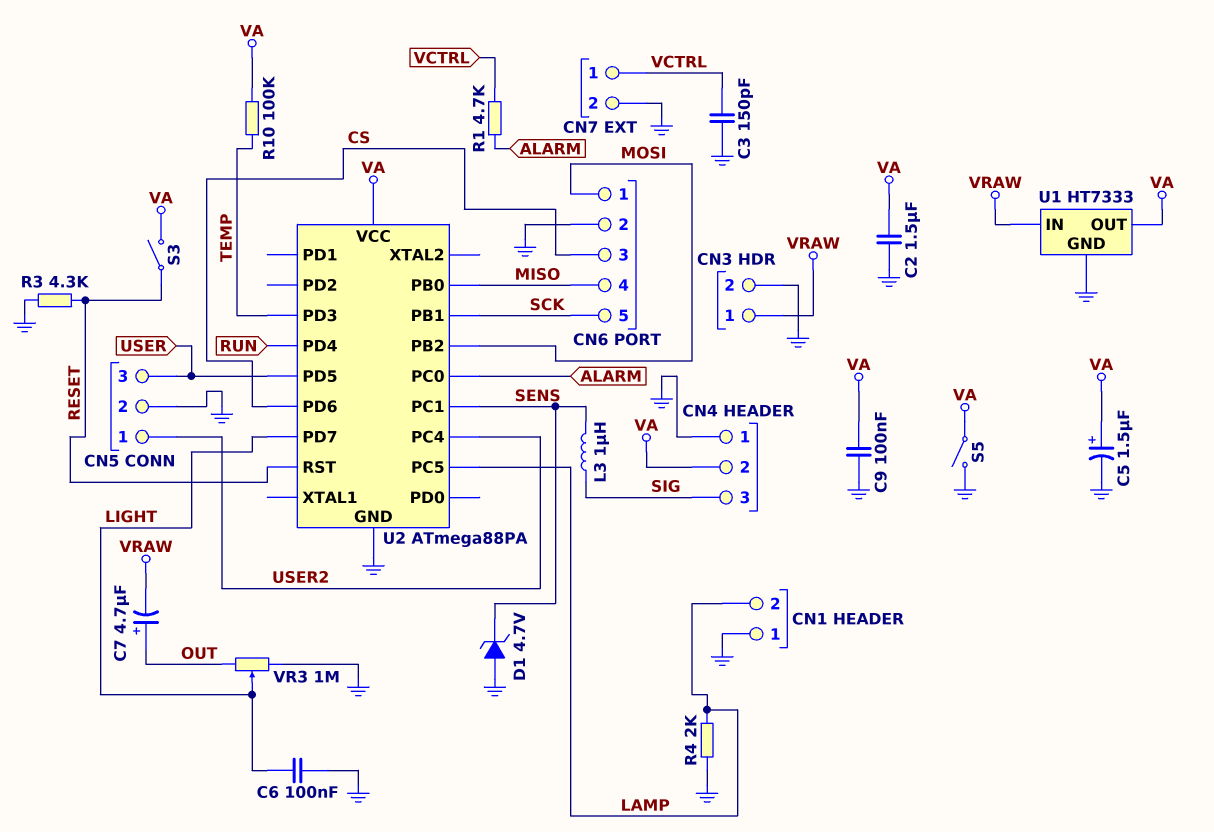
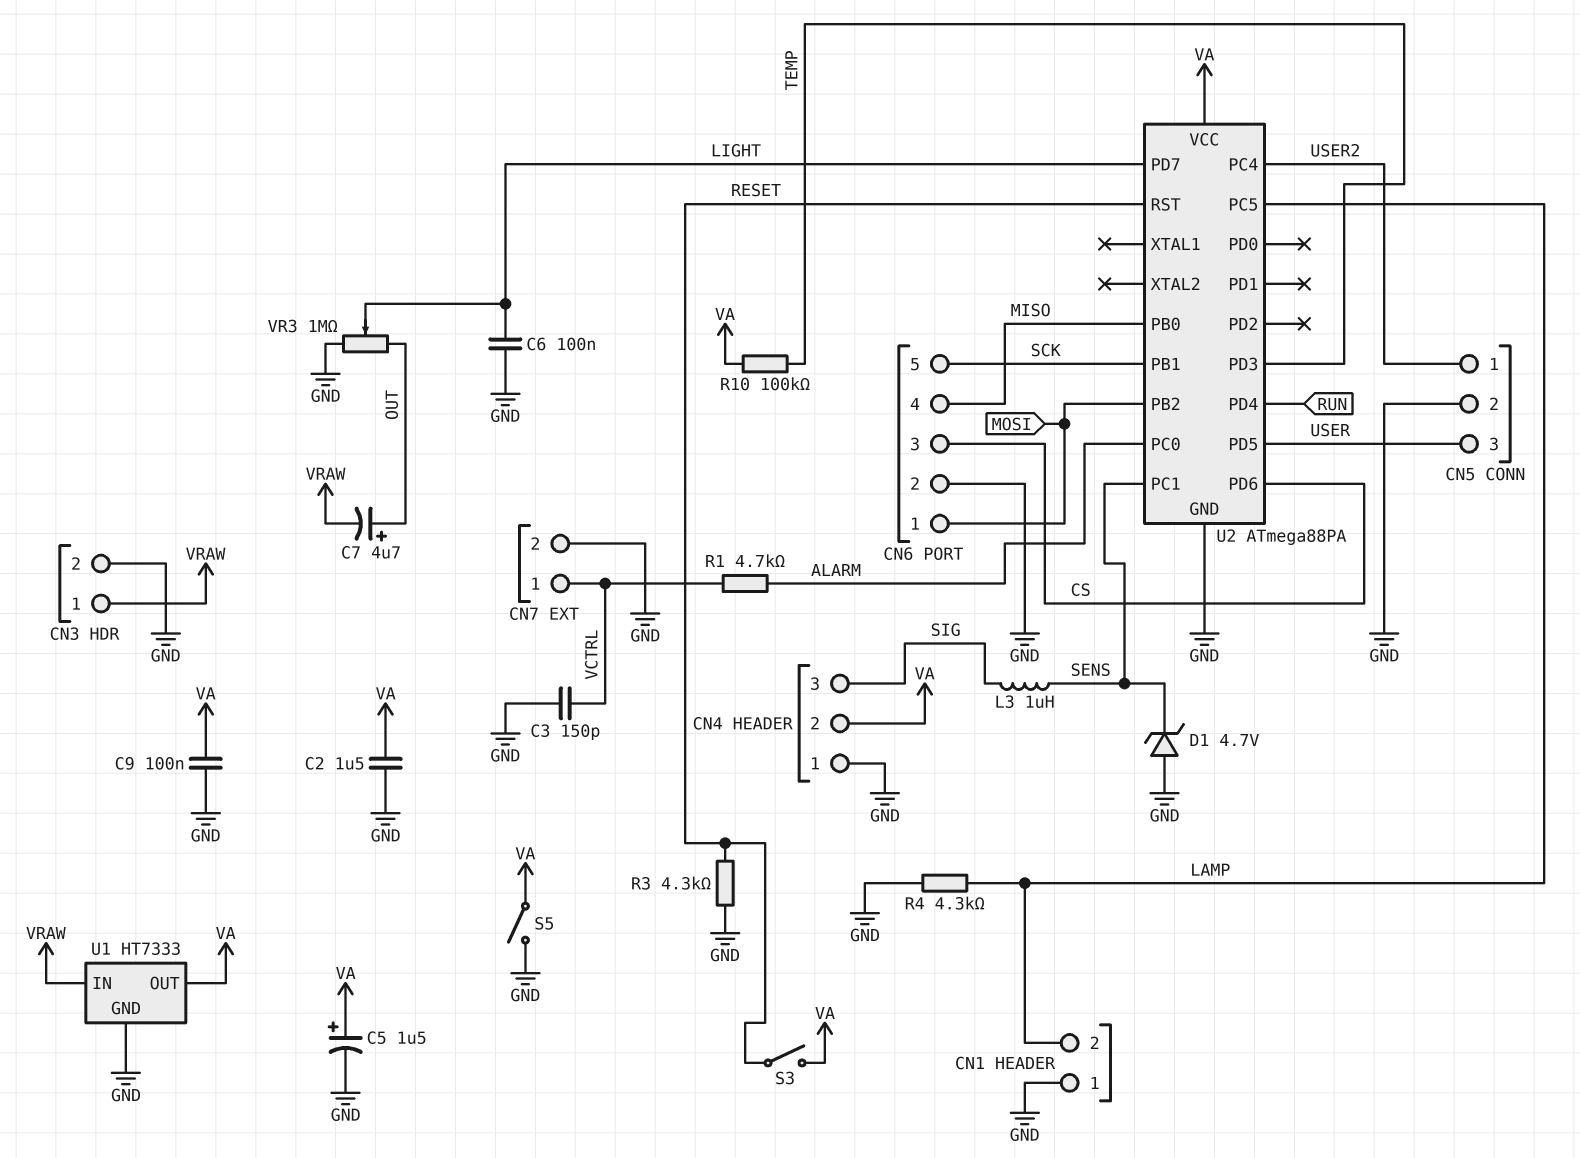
R4: 2k (GND, LAMP) -> 4.3k (GND, LAMP)

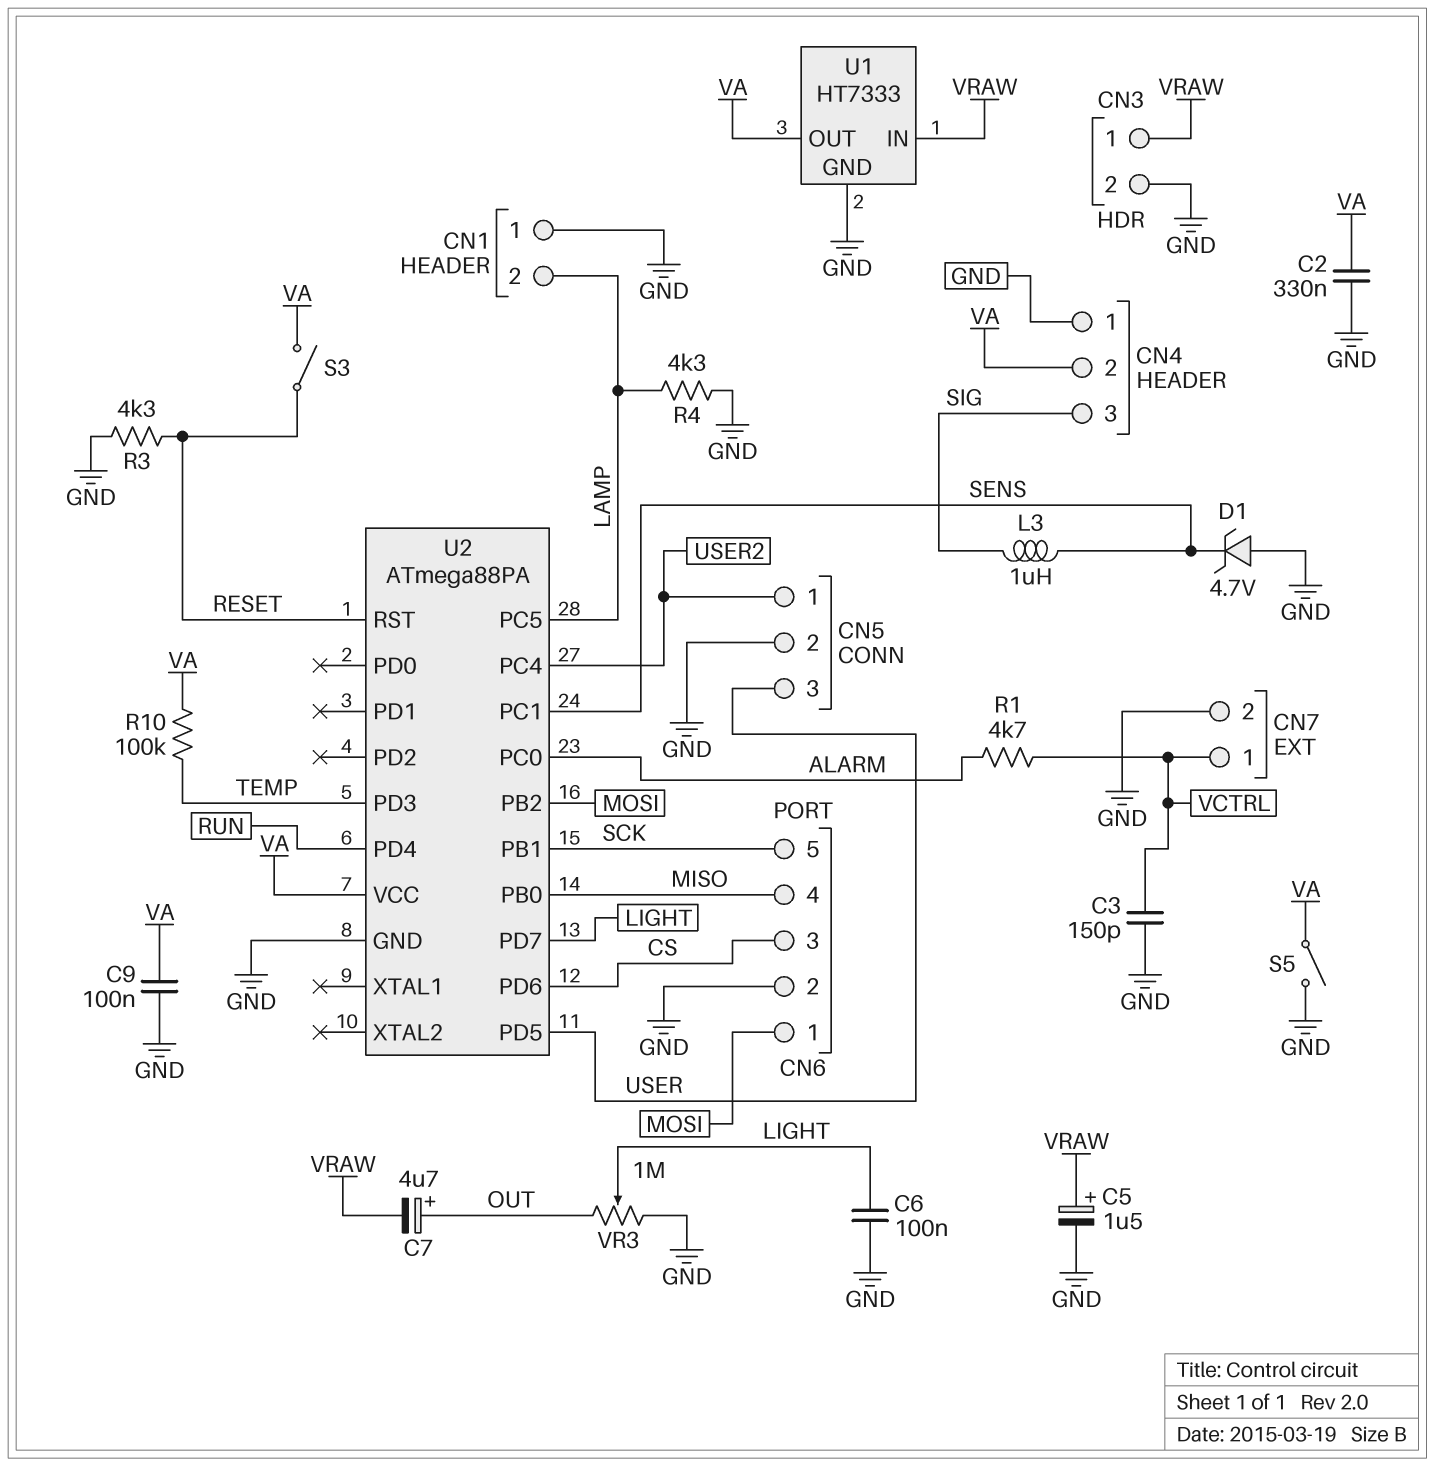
C2: 1.5uF (GND, VA) -> 330nF (GND, VA)
C5: 1.5uF (plus VA, minus GND) -> 1.5uF (plus VRAW, minus GND)

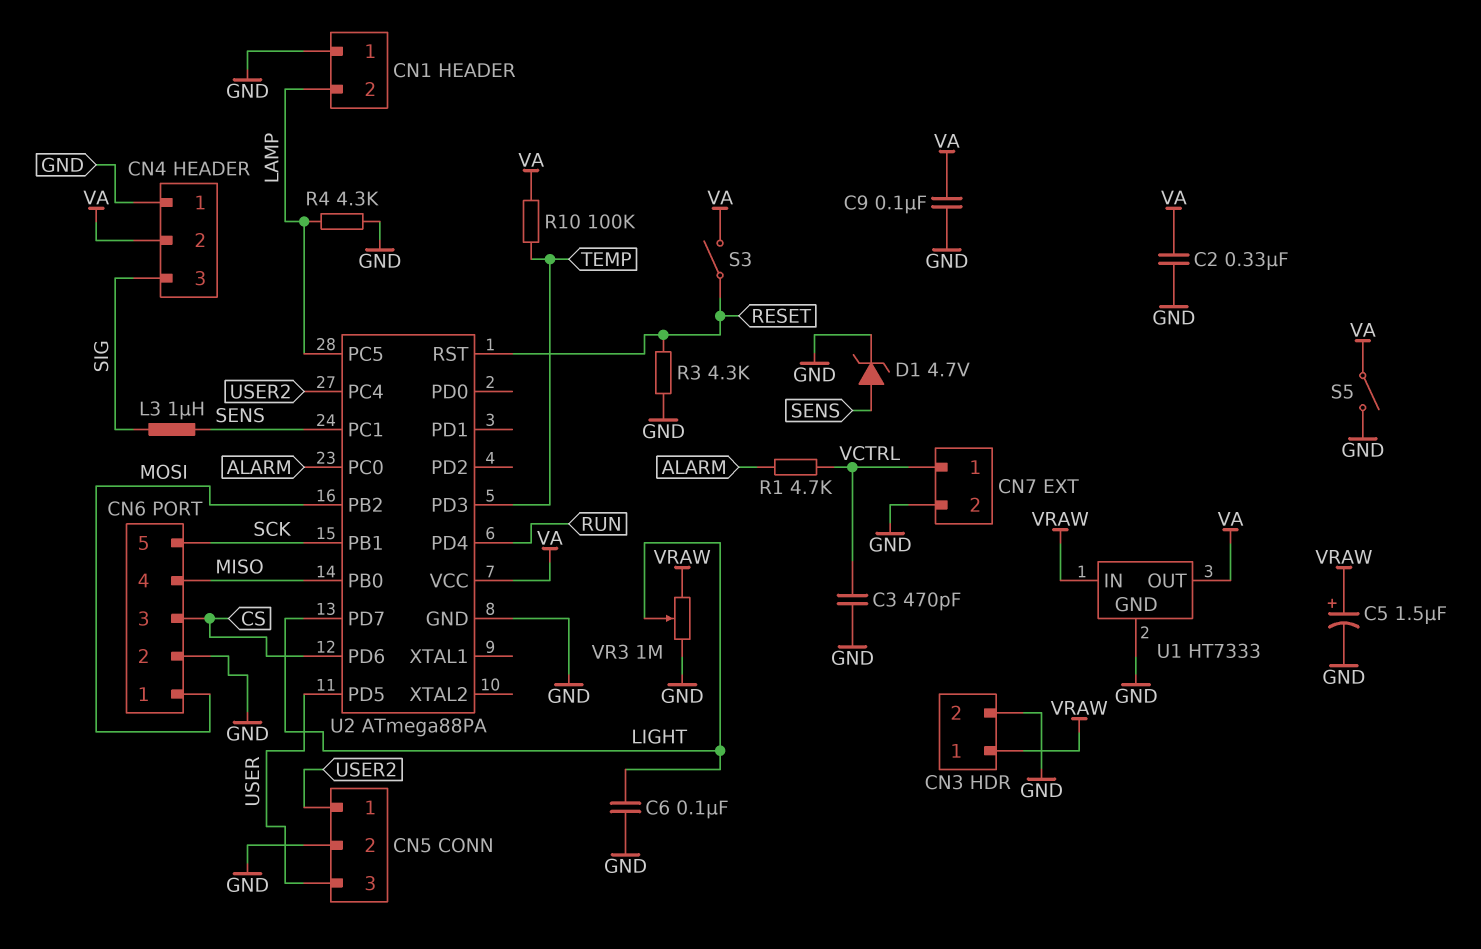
C3: 150pF (GND, VCTRL) -> 470pF (GND, VCTRL)
C7: 4.7uF (plus OUT, minus VRAW) -> none
D1: zener 4.7V (A GND, K SENS) -> zener 4.7V (A SENS, K GND)
VR3: 1M (GND, OUT, wiper LIGHT) -> 1M (GND, VRAW, wiper LIGHT)

